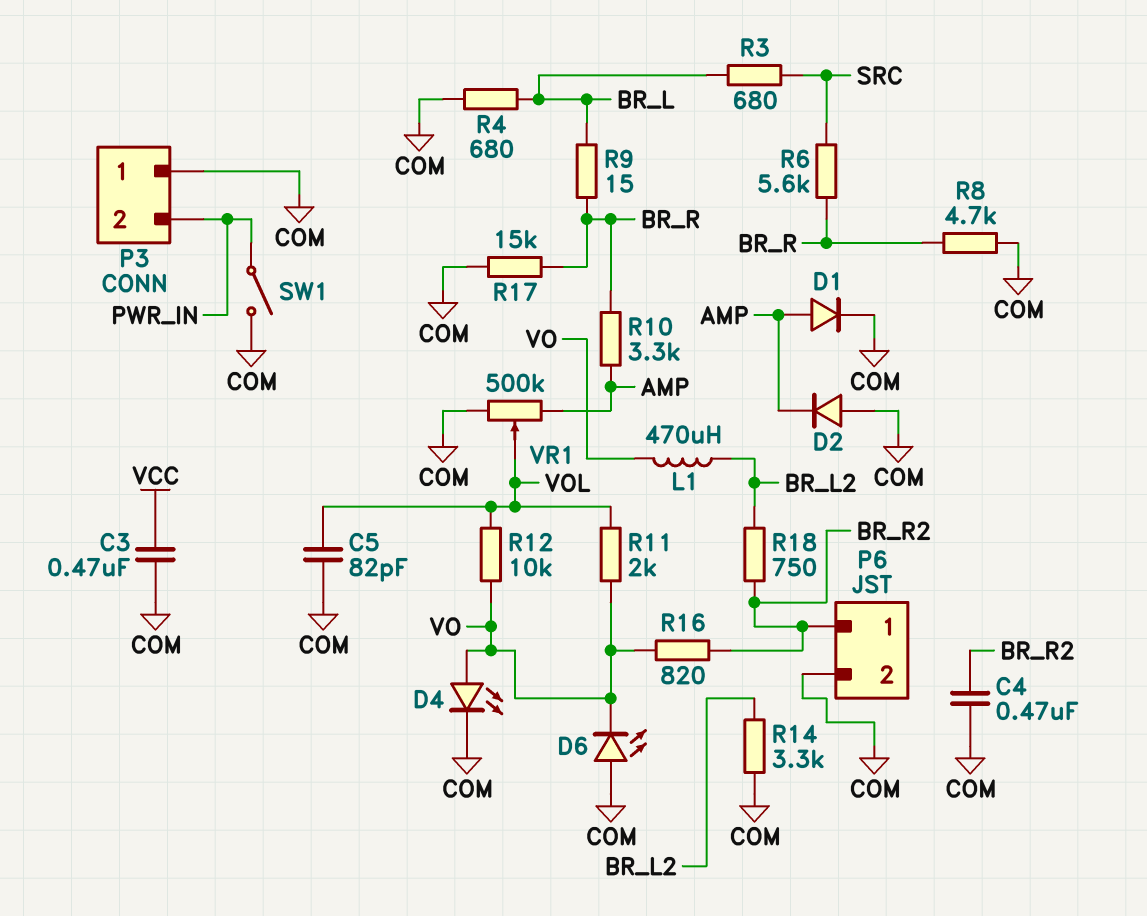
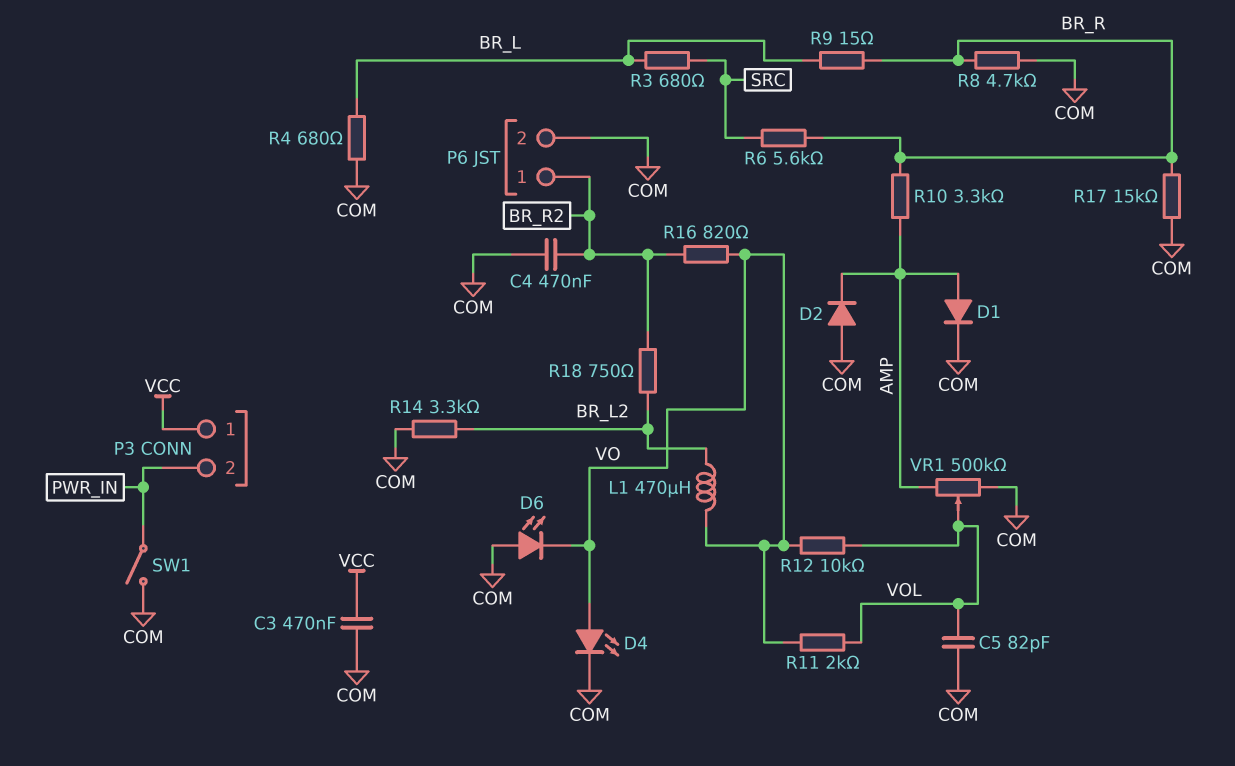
P3 pin 1: COM -> VCC

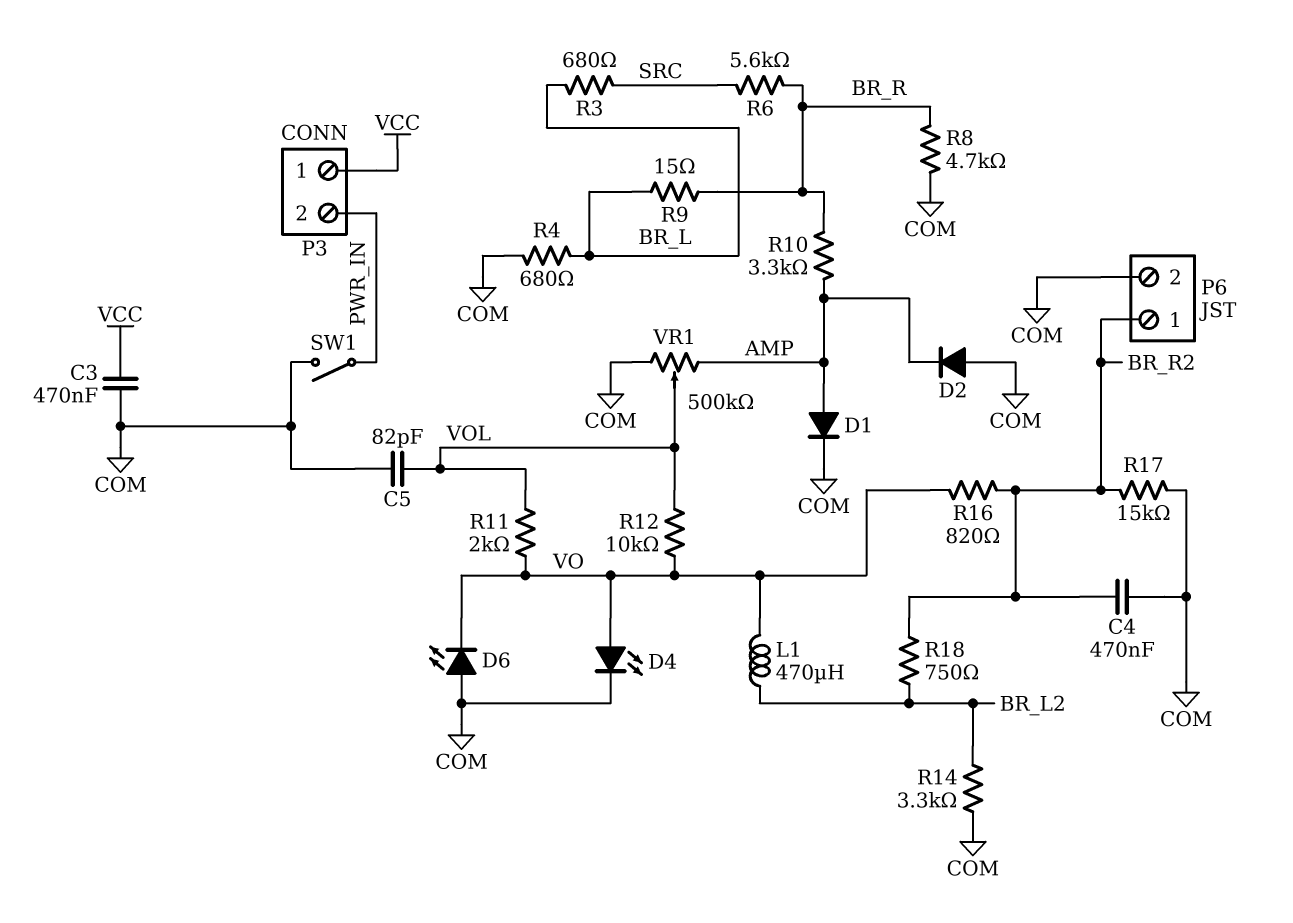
R17: 15k (BR_R, COM) -> 15k (BR_R2, COM)

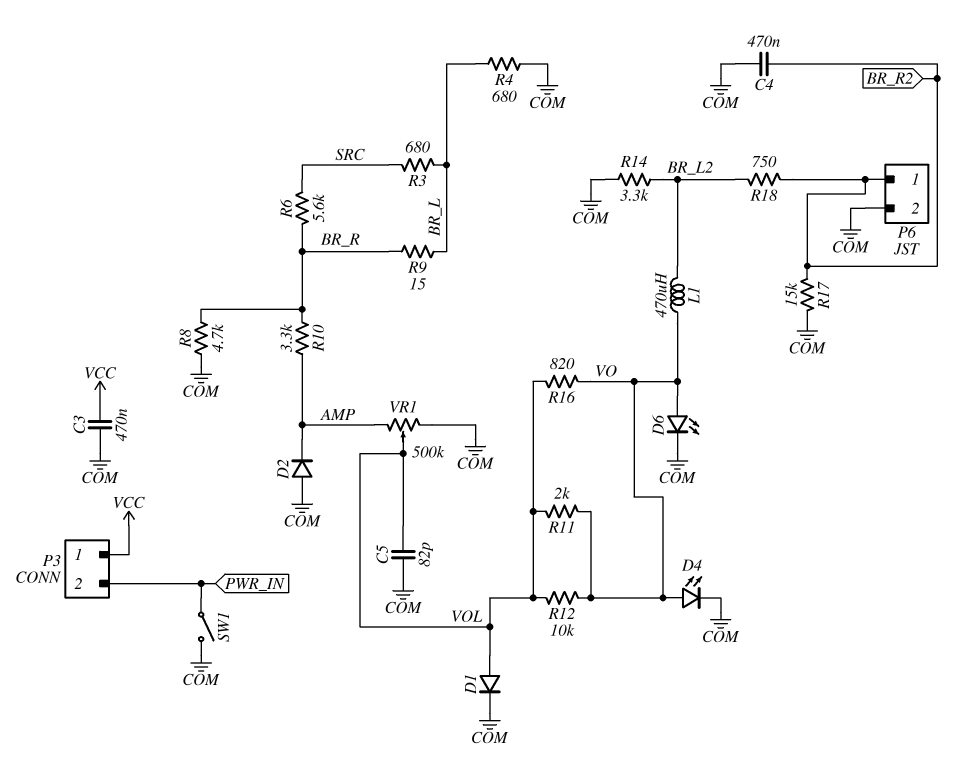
D1: diode (A AMP, K COM) -> diode (A VOL, K COM)
D6: LED (A COM, K VO) -> LED (A VO, K COM)
R16: 820 (BR_R2, VO) -> 820 (VO, VOL)

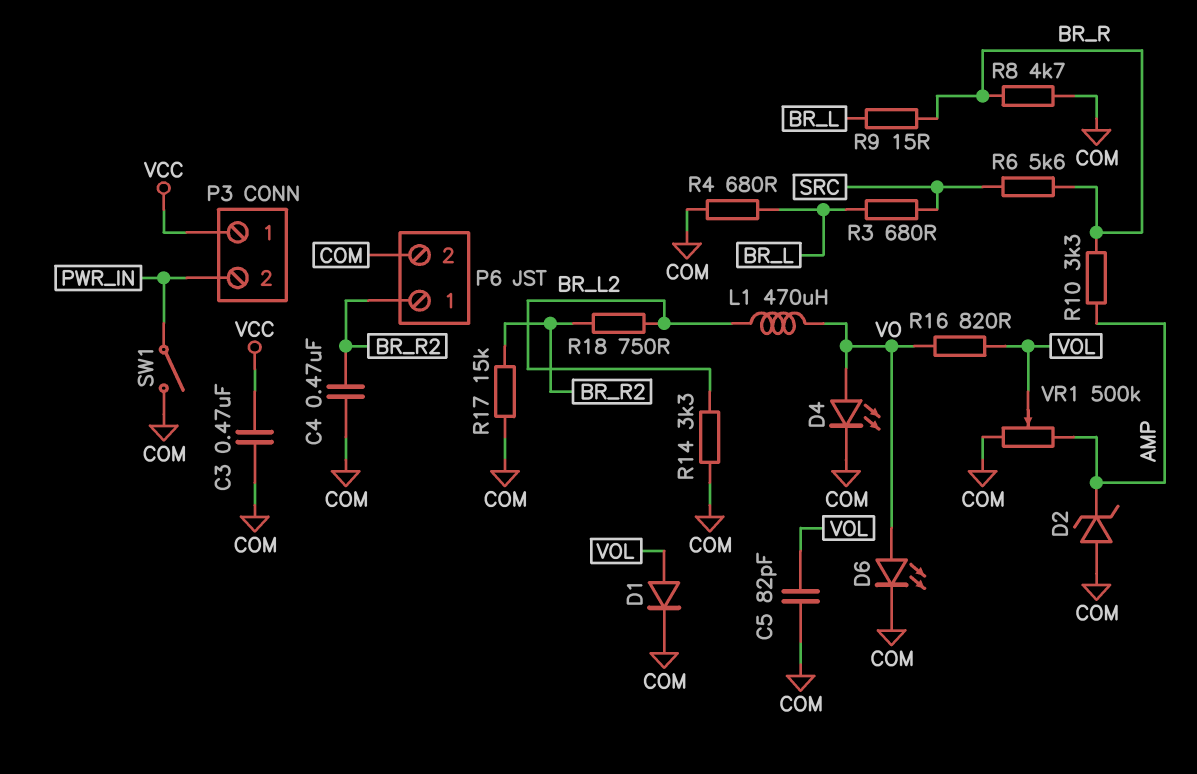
D2: diode (A COM, K AMP) -> zener (A COM, K AMP)
R11: 2k (VO, VOL) -> none
R12: 10k (VO, VOL) -> none

